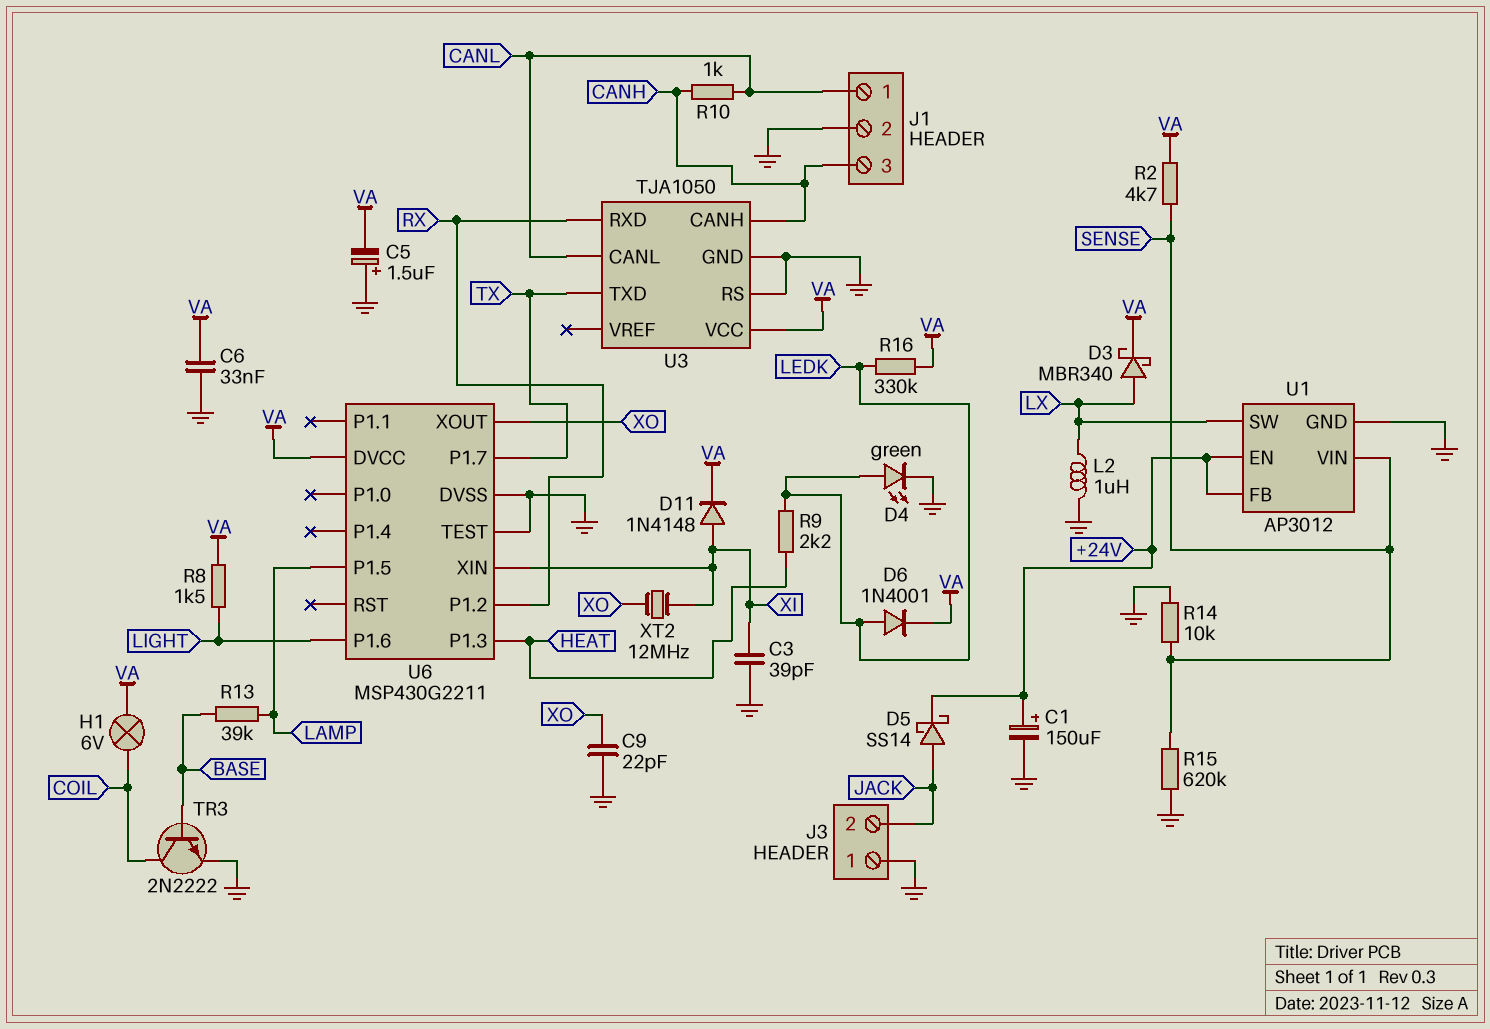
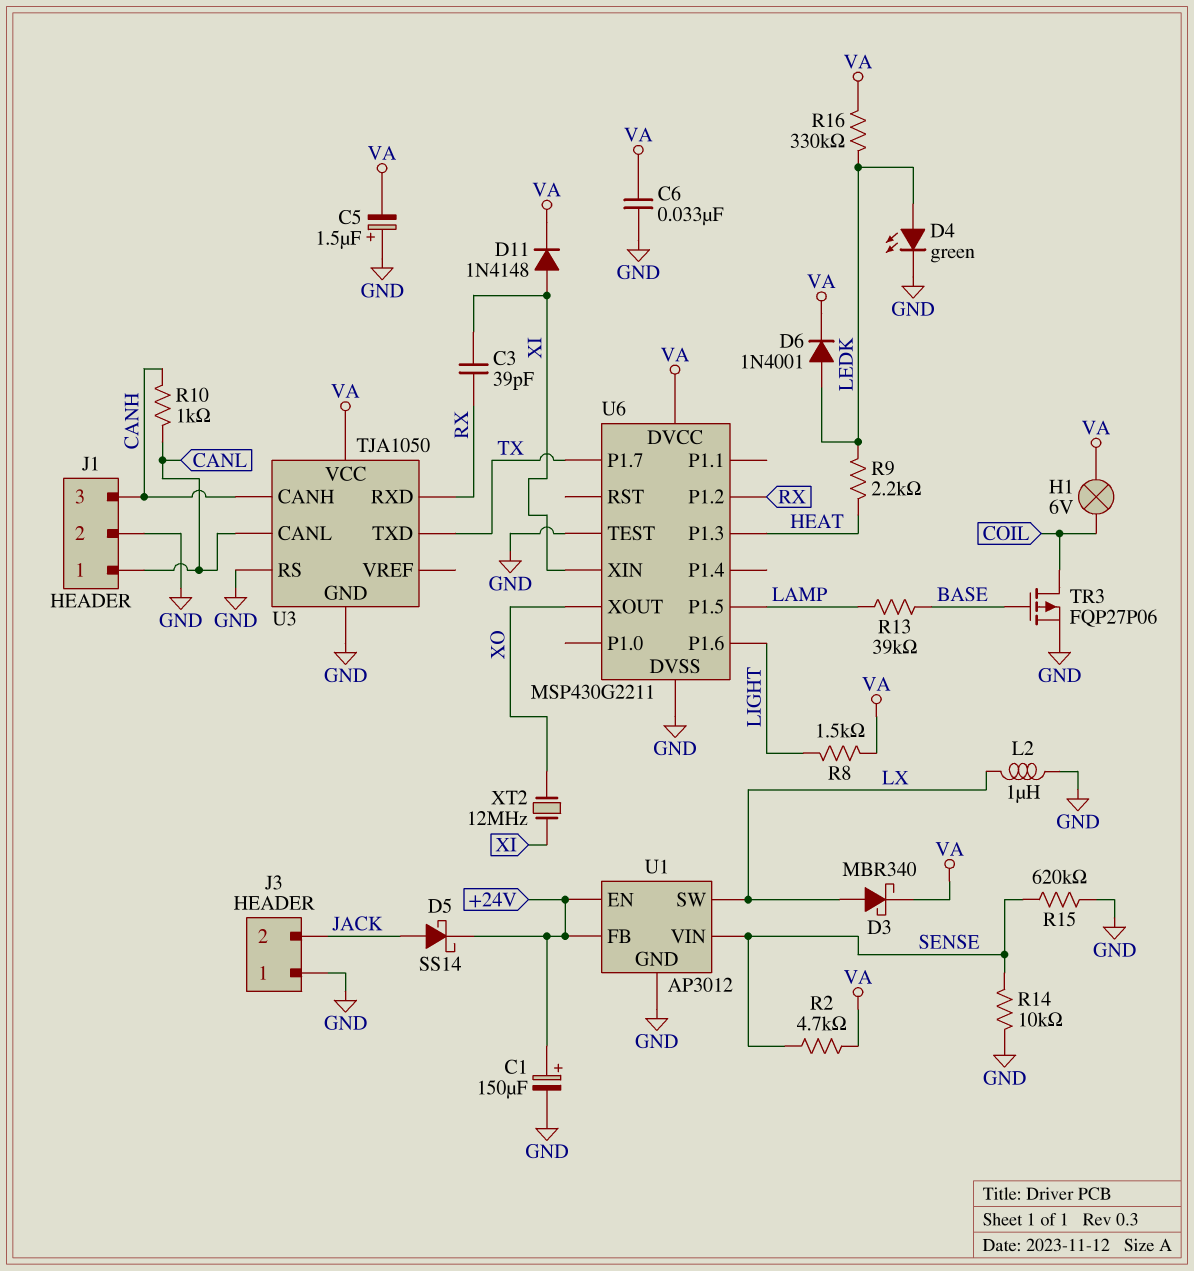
C3: 39pF (GND, XI) -> 39pF (RX, XI)
C9: 22pF (GND, XO) -> none
TR3: NPN 2N2222 (B BASE, C COIL, E GND) -> PMOS FQP27P06 (G BASE, D COIL, S GND)

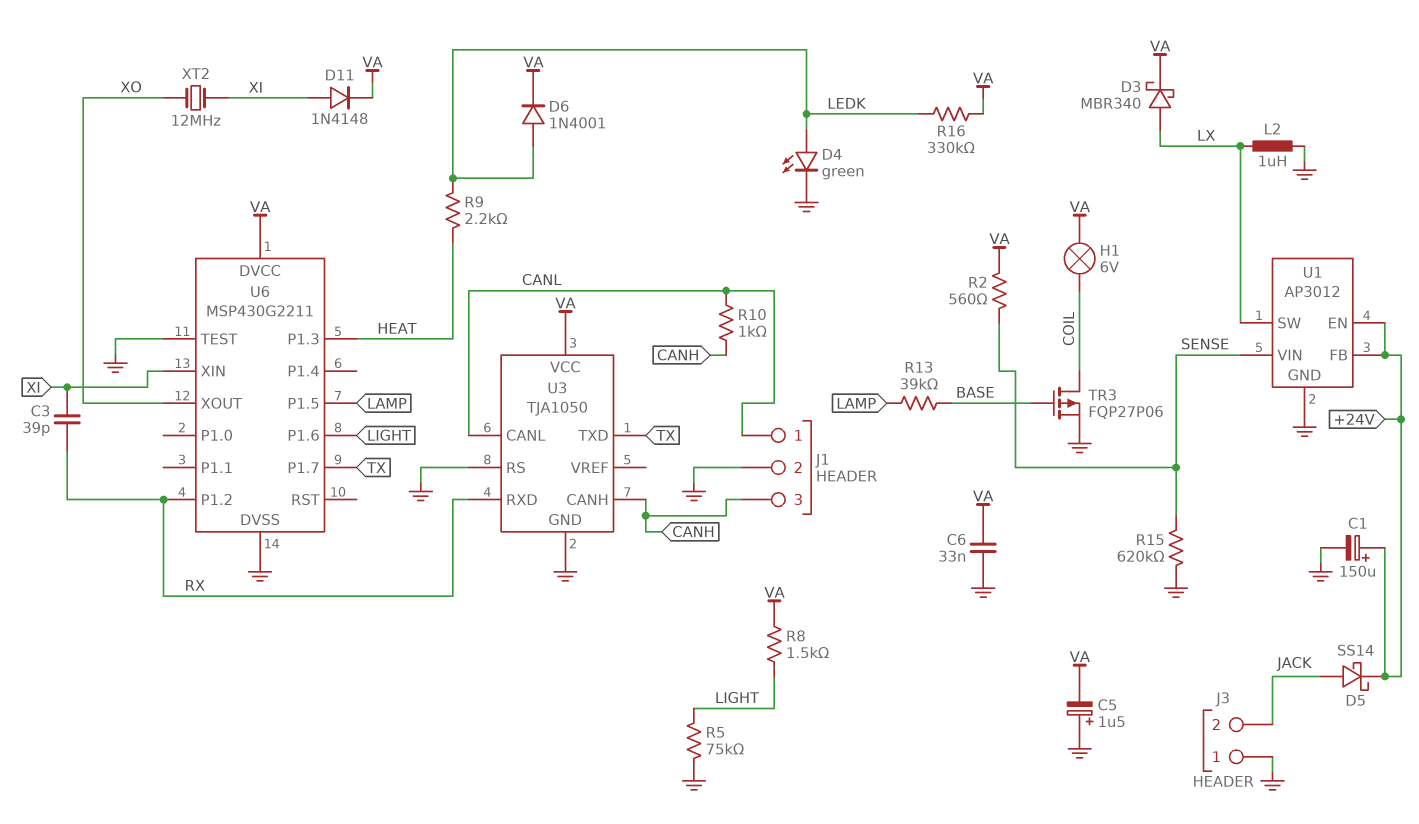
R2: 4.7k (SENSE, VA) -> 560 (SENSE, VA)
R5: none -> 75k (GND, LIGHT)
R14: 10k (GND, SENSE) -> none

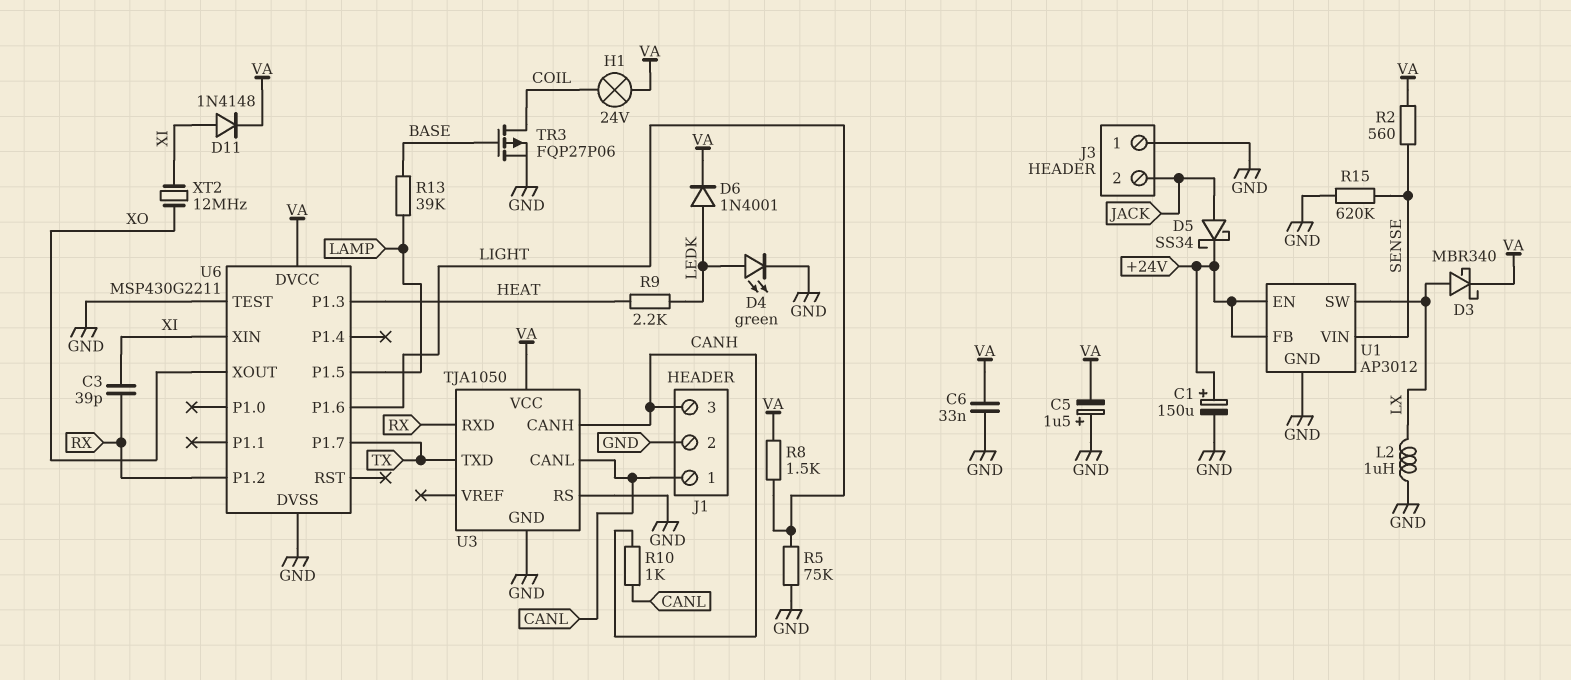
D5: schottky SS14 (A JACK, K +24V) -> schottky SS34 (A JACK, K +24V)
H1: lamp 6V (COIL, VA) -> lamp 24V (COIL, VA)
R16: 330k (LEDK, VA) -> none

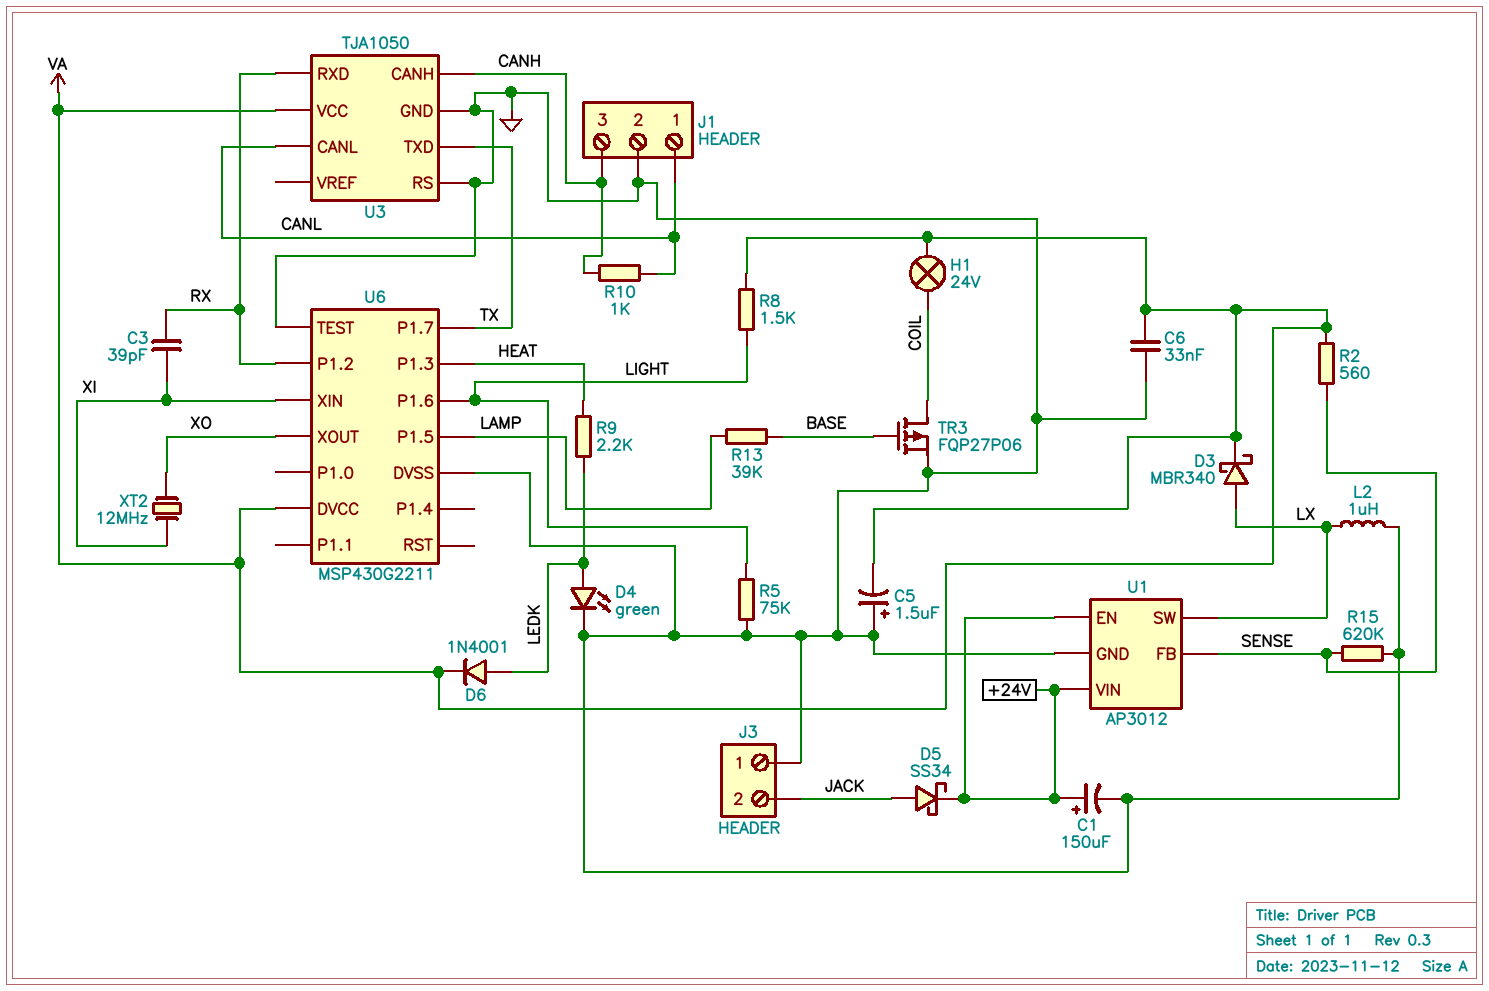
D11: diode 1N4148 (A XI, K VA) -> none
U1 pin FB: +24V -> SENSE
U1 pin VIN: SENSE -> +24V

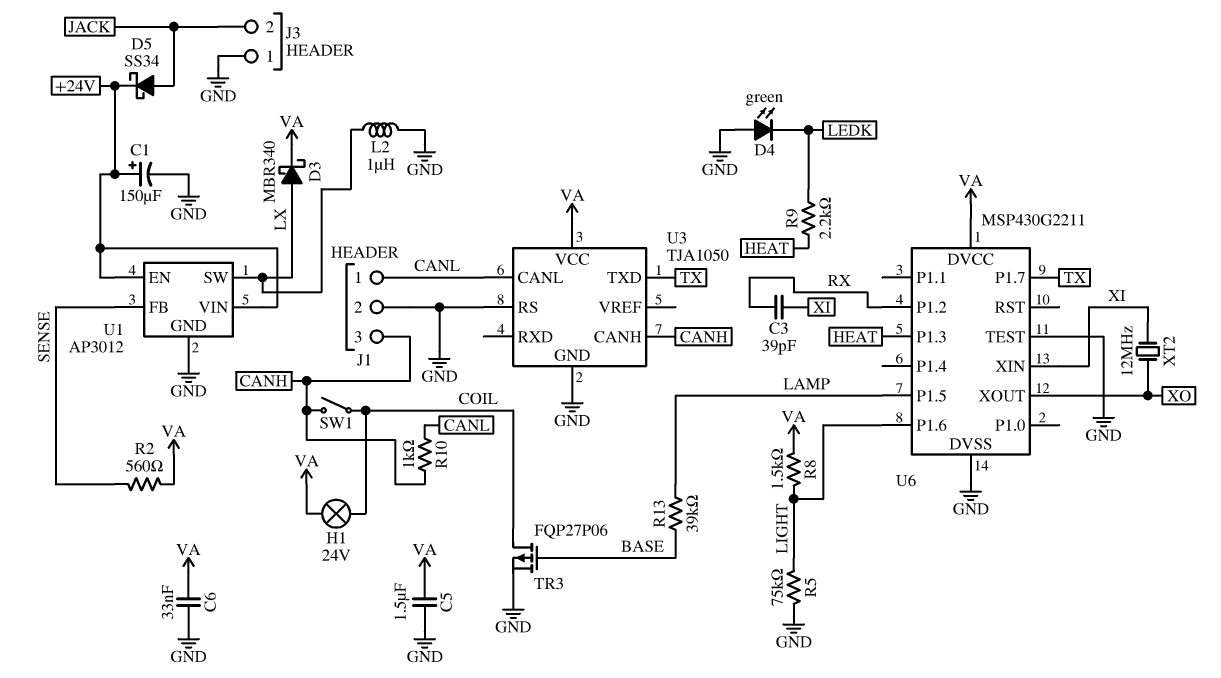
C5: 1.5uF (plus GND, minus VA) -> 1.5uF (GND, VA)
D4: LED green (A LEDK, K GND) -> LED green (A GND, K LEDK)
D6: diode 1N4001 (A LEDK, K VA) -> none
R15: 620k (GND, SENSE) -> none
SW1: none -> switch (CANH, COIL)
U3 pin RXD: RX -> none

